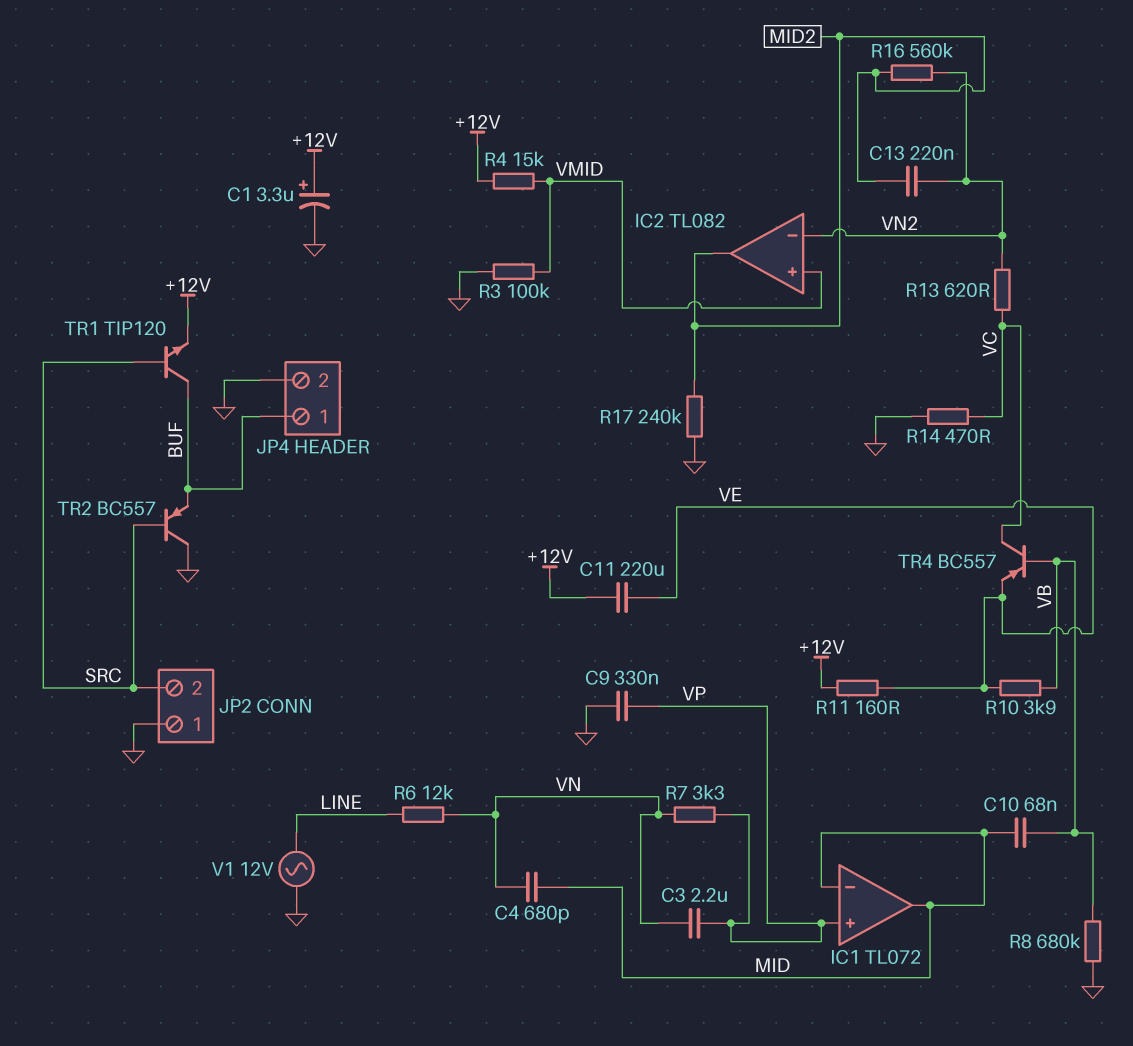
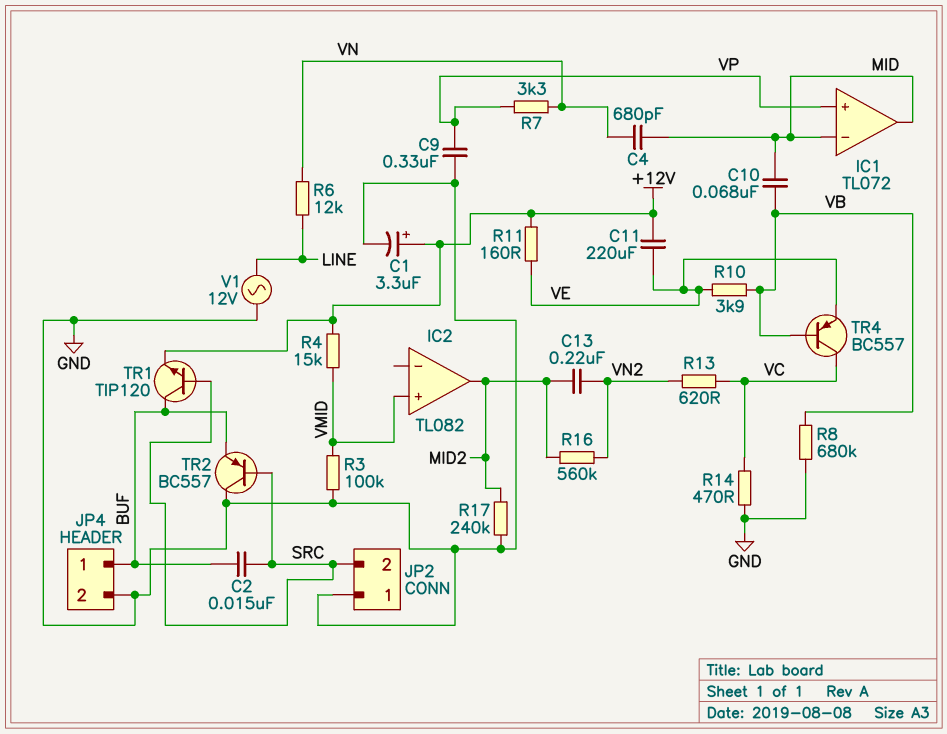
C2: none -> 15nF (BUF, SRC)
C3: 2.2uF (VN, VP) -> none
IC2 pin in-: VN2 -> none

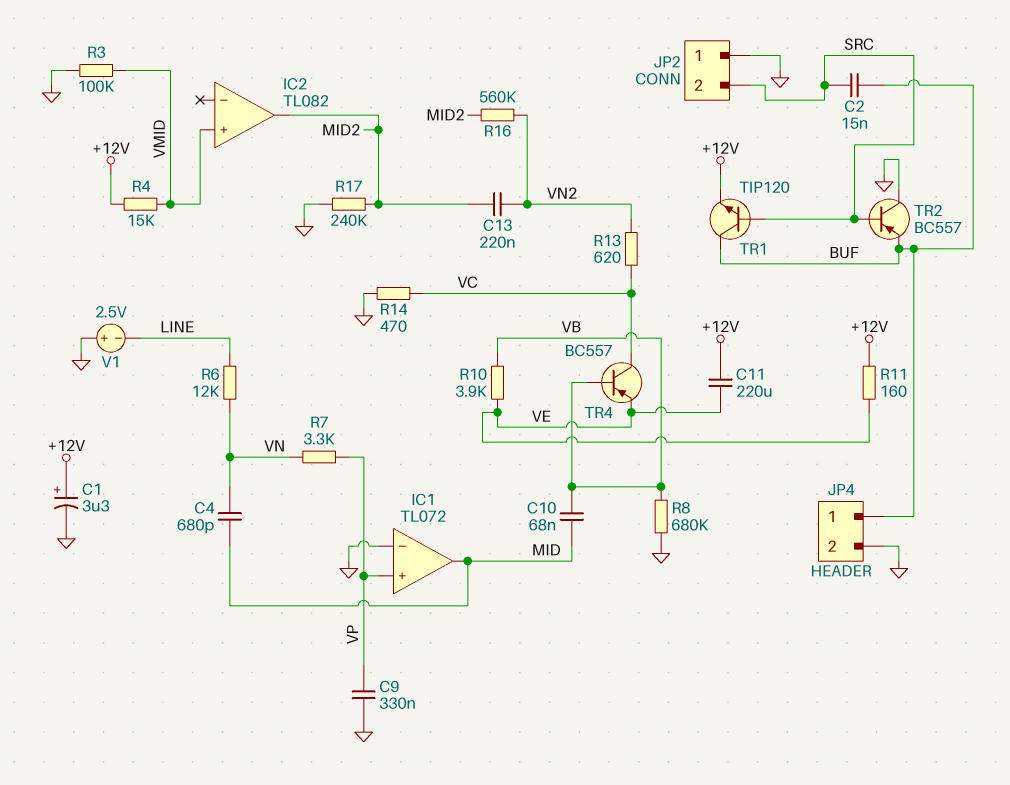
IC1 pin in-: MID -> GND
V1: AC 12V (GND, LINE) -> 2.5V (plus GND, minus LINE)

